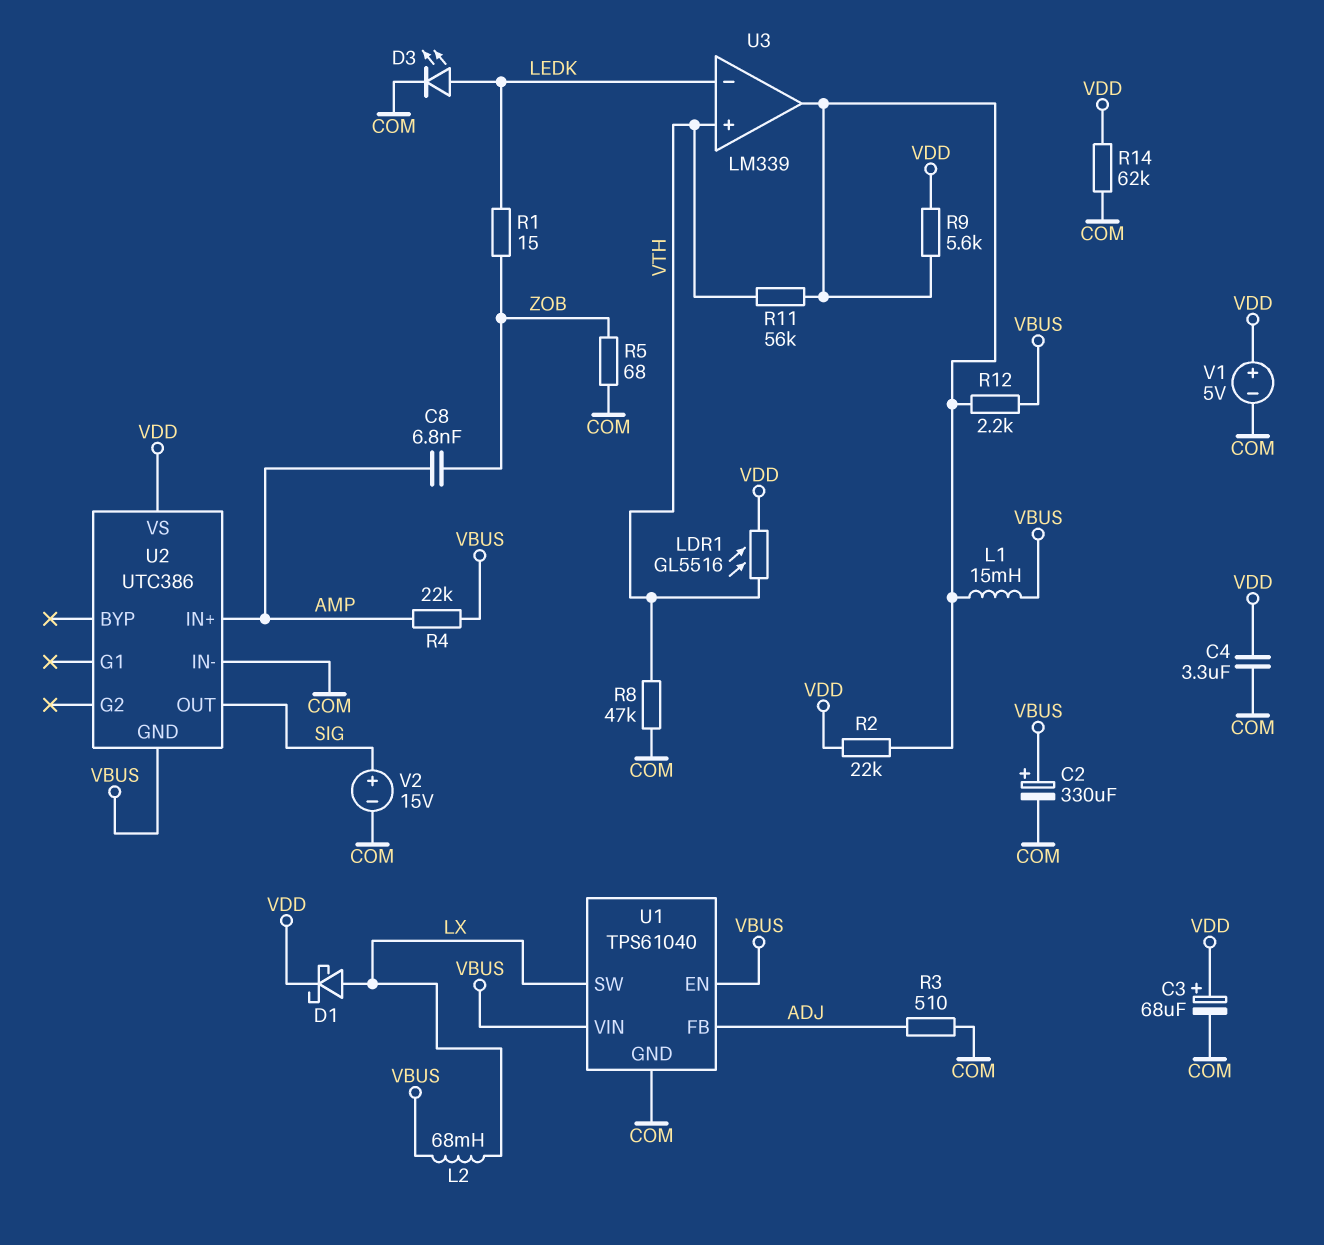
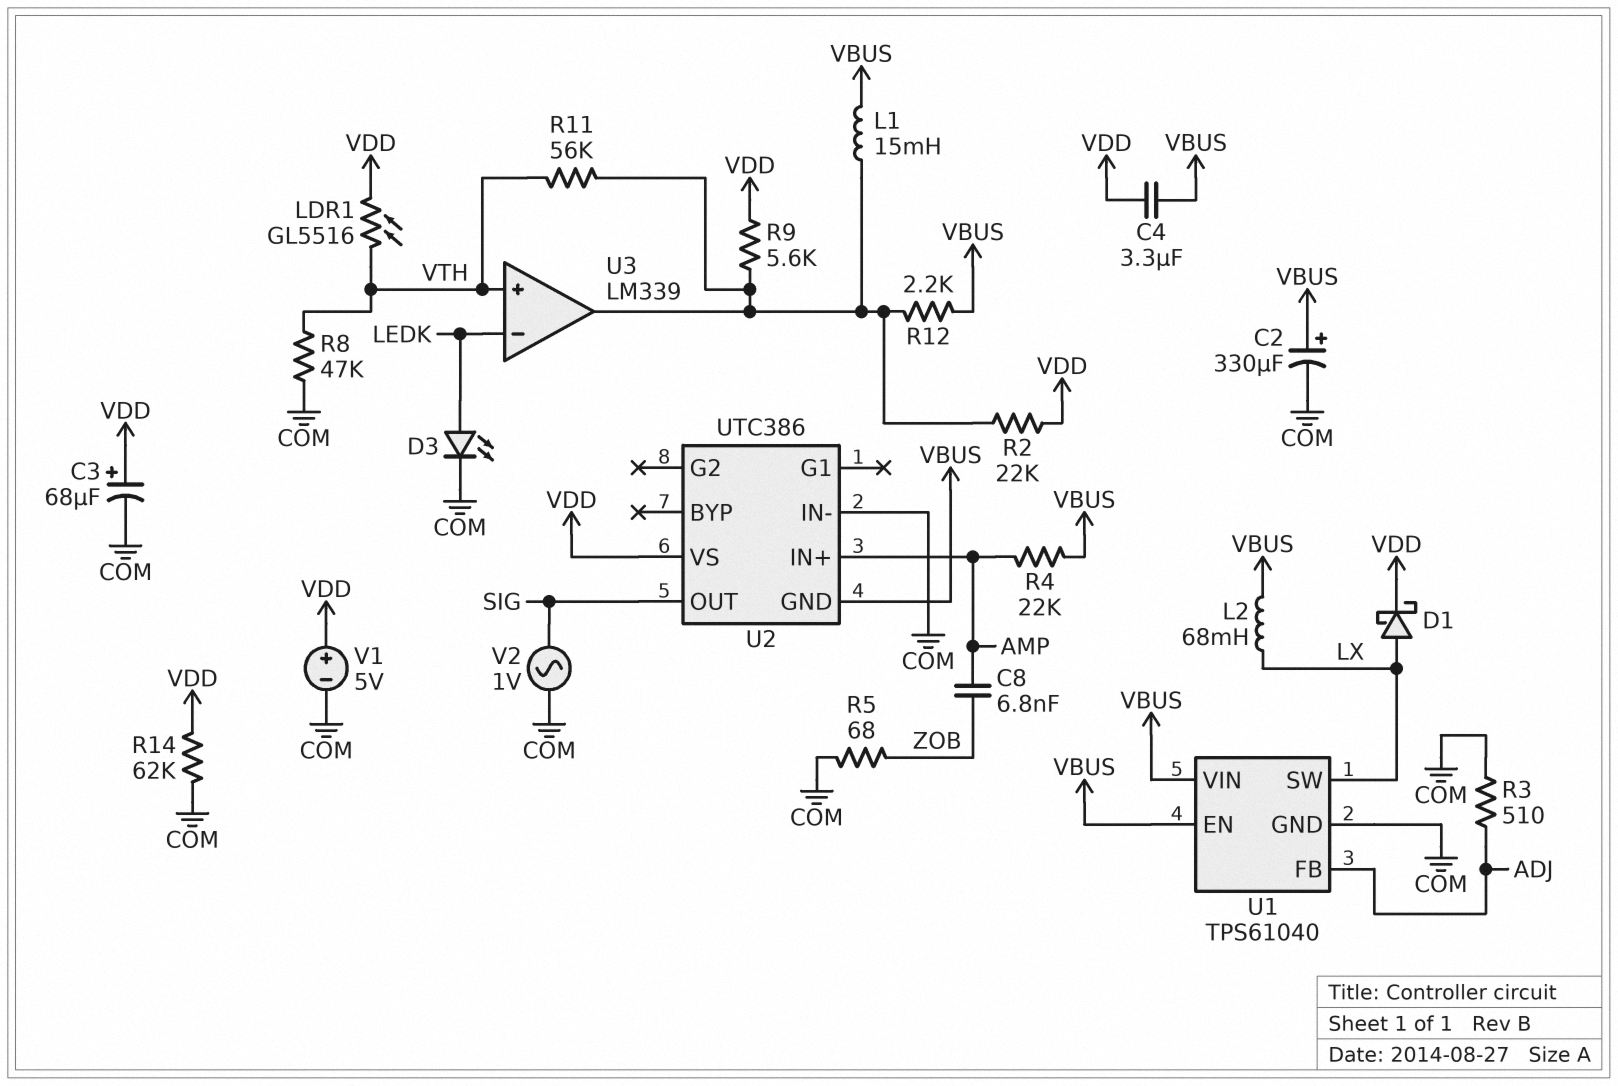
C4: 3.3uF (COM, VDD) -> 3.3uF (VBUS, VDD)
R1: 15 (LEDK, ZOB) -> none
V2: 15V (plus SIG, minus COM) -> AC 1V (COM, SIG)

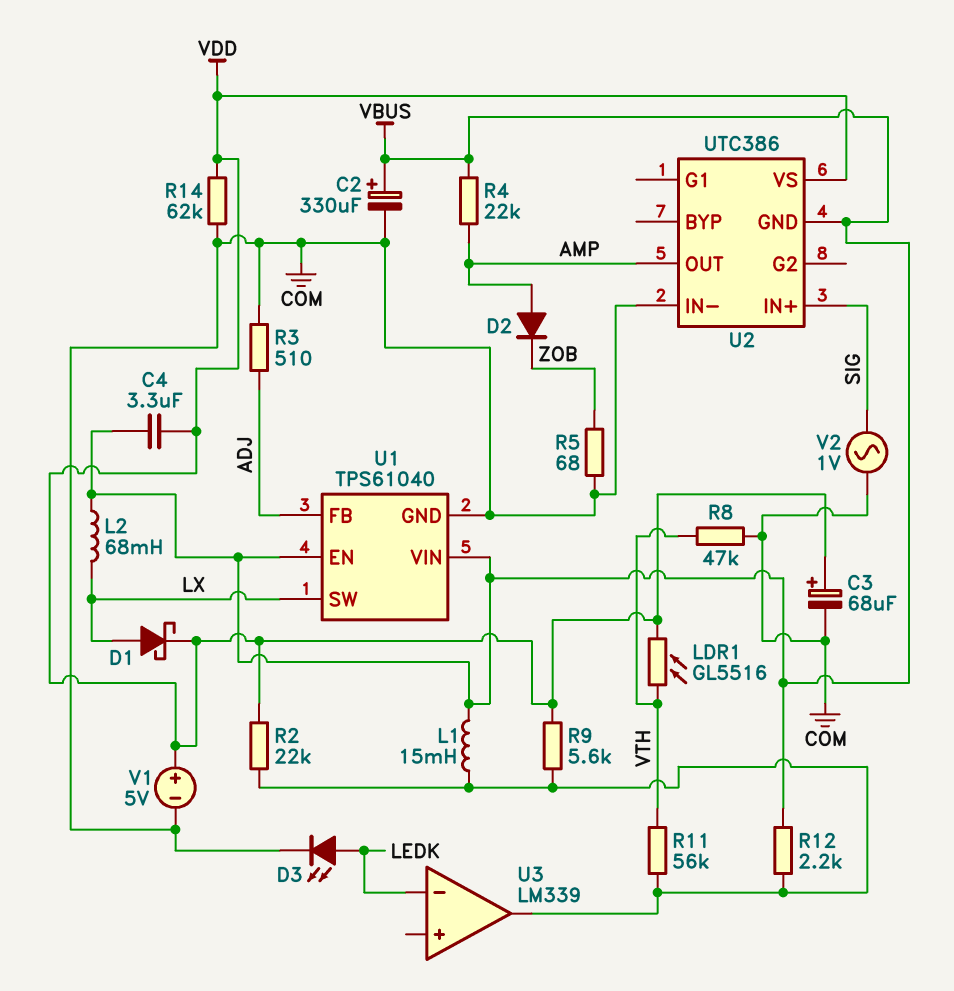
C8: 6.8nF (AMP, ZOB) -> none
D2: none -> diode (A AMP, K ZOB)
U2 pin IN+: AMP -> SIG
U2 pin OUT: SIG -> AMP
U3 pin in+: VTH -> none

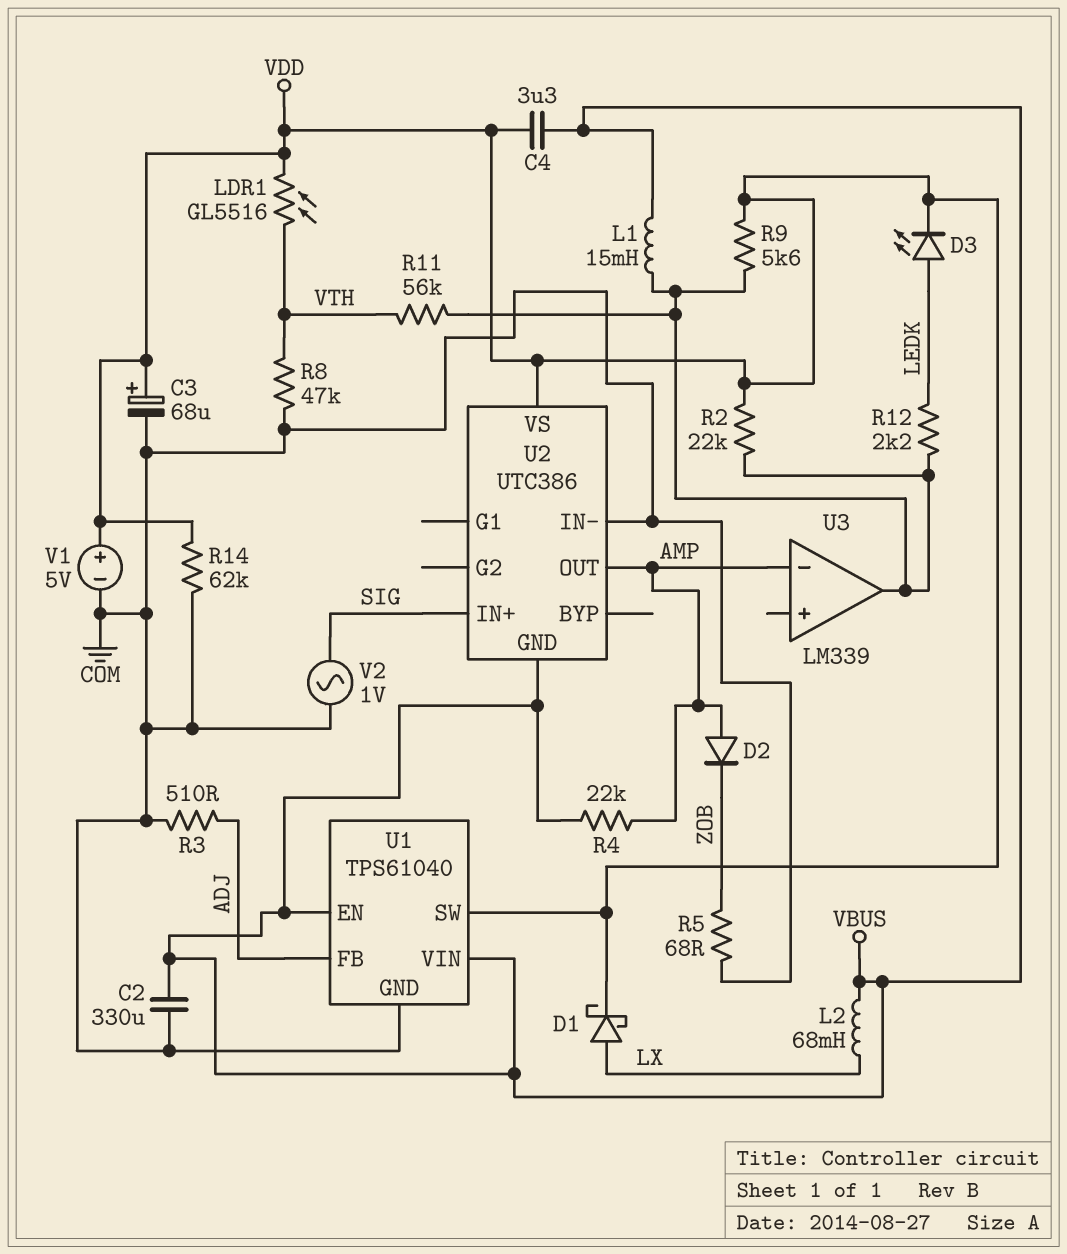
C2: 330uF (plus VBUS, minus COM) -> 330uF (COM, VBUS)
D3: LED (A LEDK, K COM) -> LED (A LEDK, K VDD)
R12: 2.2k (U3/out, VBUS) -> 2.2k (LEDK, U3/out)
U1 pin SW: LX -> VDD
U3 pin in-: LEDK -> AMP

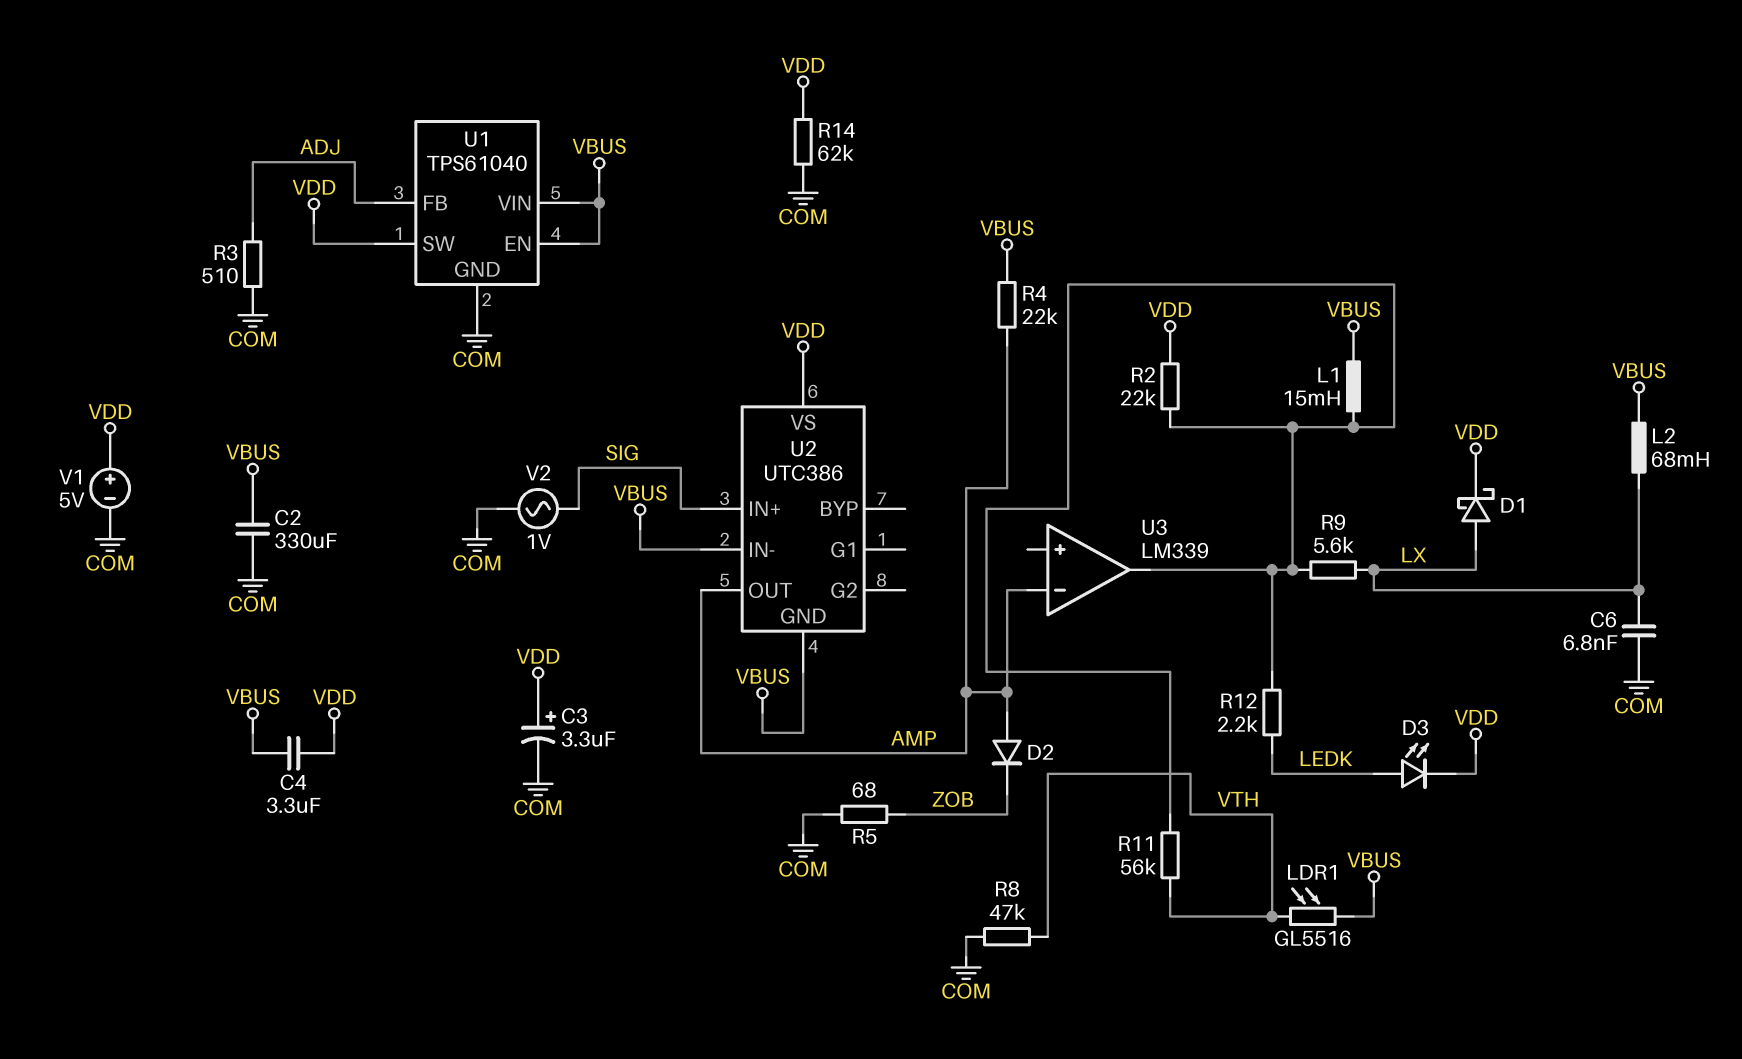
C3: 68uF (plus VDD, minus COM) -> 3.3uF (plus VDD, minus COM)
C6: none -> 6.8nF (COM, LX)
LDR1: GL5516 (VDD, VTH) -> GL5516 (VBUS, VTH)
R9: 5.6k (U3/out, VDD) -> 5.6k (LX, U3/out)
U2 pin IN-: COM -> VBUS

